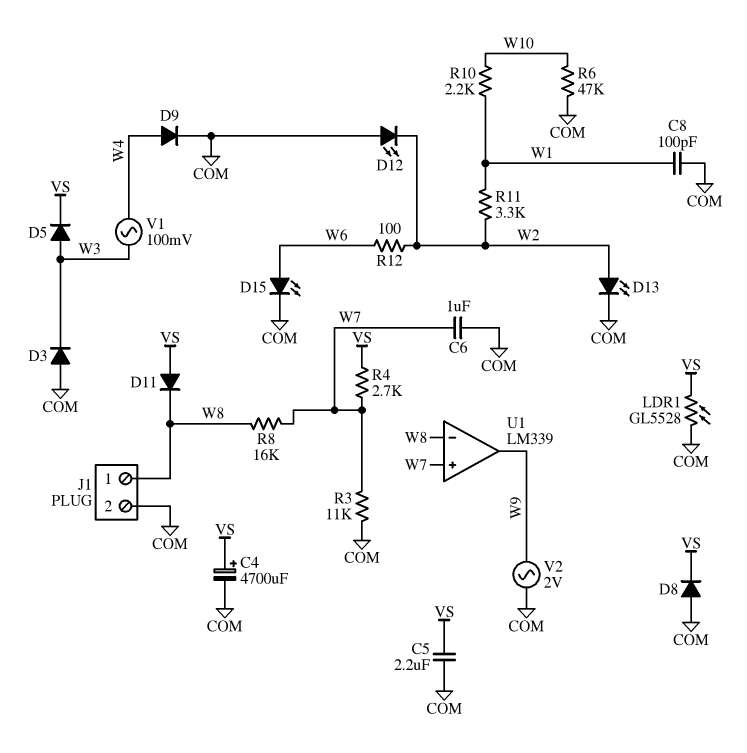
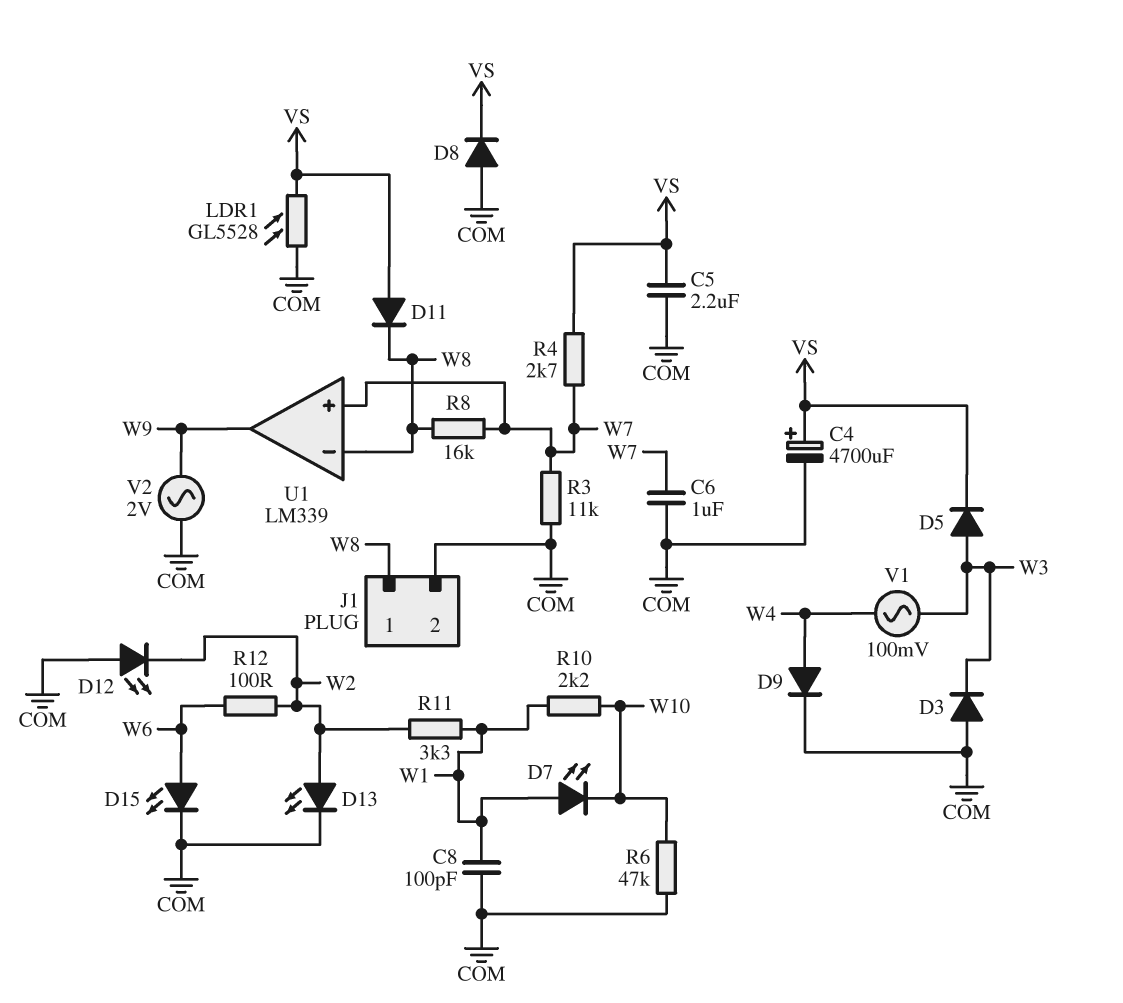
D7: none -> LED (A W1, K W10)

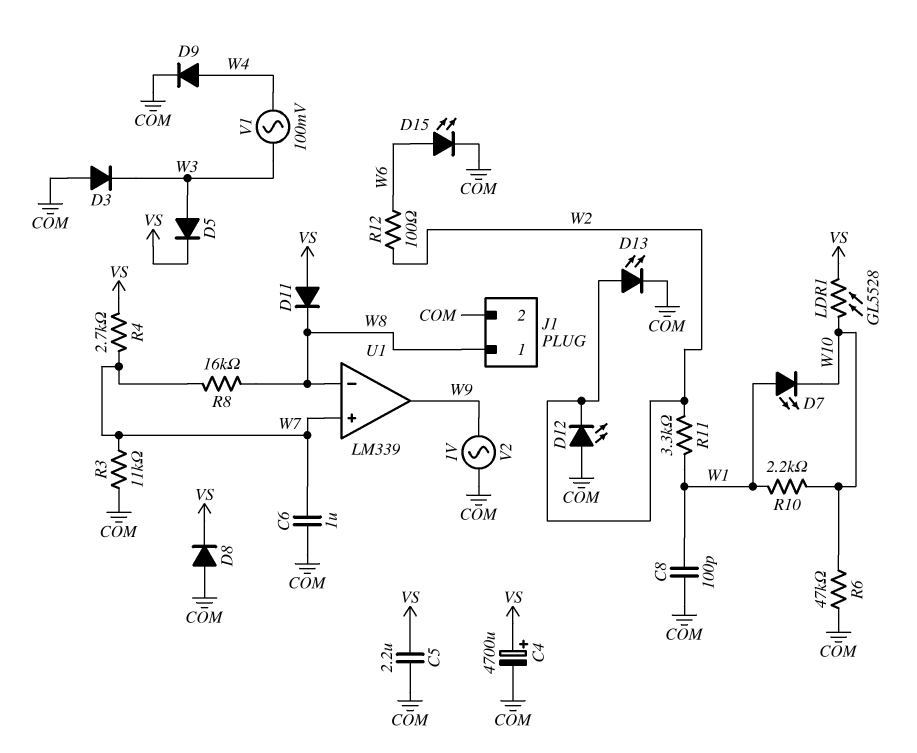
LDR1: GL5528 (COM, VS) -> GL5528 (VS, W10)
V2: AC 2V (COM, W9) -> AC 1V (COM, W9)

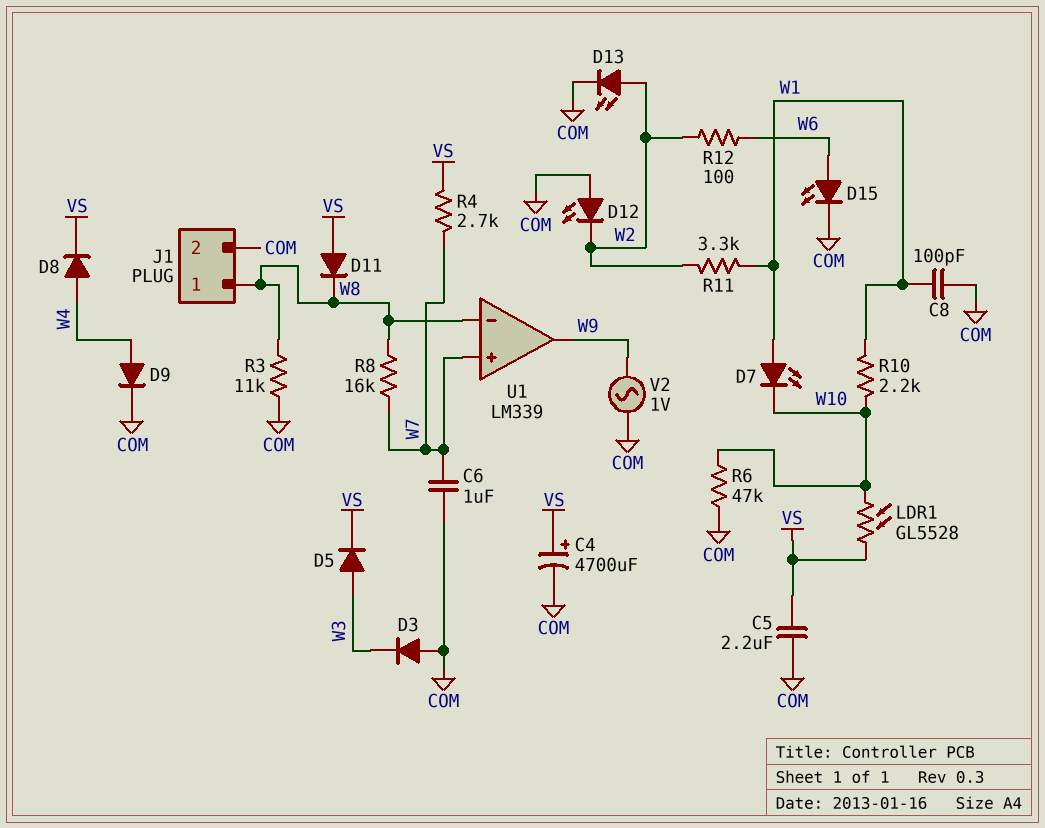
D8: diode (A COM, K VS) -> diode (A W4, K VS)
R3: 11k (COM, W7) -> 11k (COM, W8)
V1: AC 100mV (W3, W4) -> none

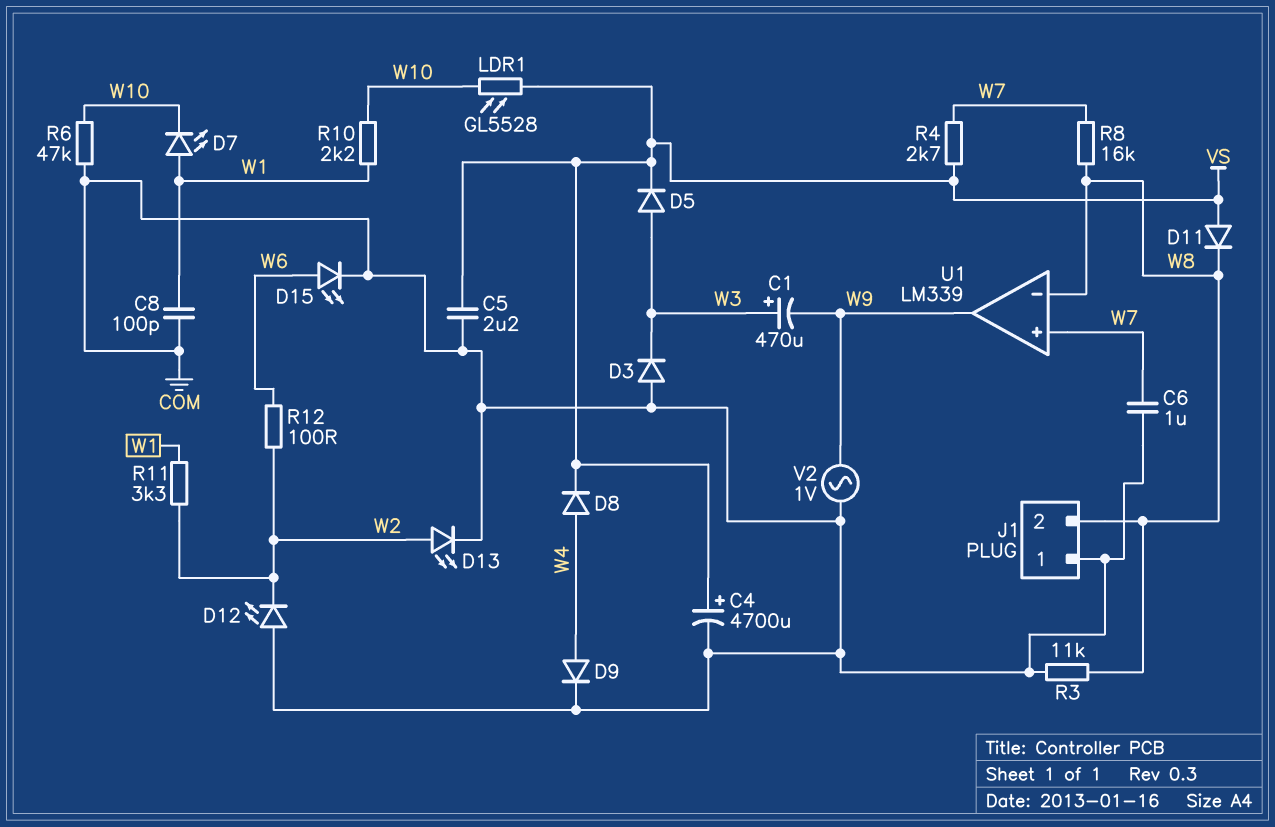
C1: none -> 470uF (plus W3, minus W9)
J1 pin 1: W8 -> COM
J1 pin 2: COM -> W8

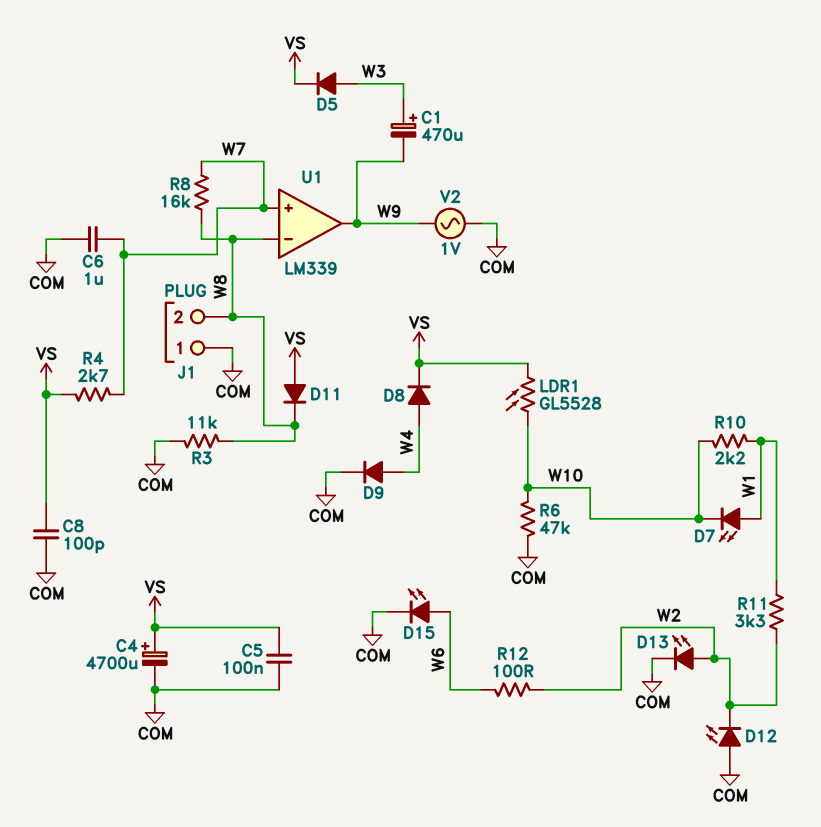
C5: 2.2uF (COM, VS) -> 100nF (COM, VS)
C8: 100pF (COM, W1) -> 100pF (COM, VS)
D3: diode (A COM, K W3) -> none

